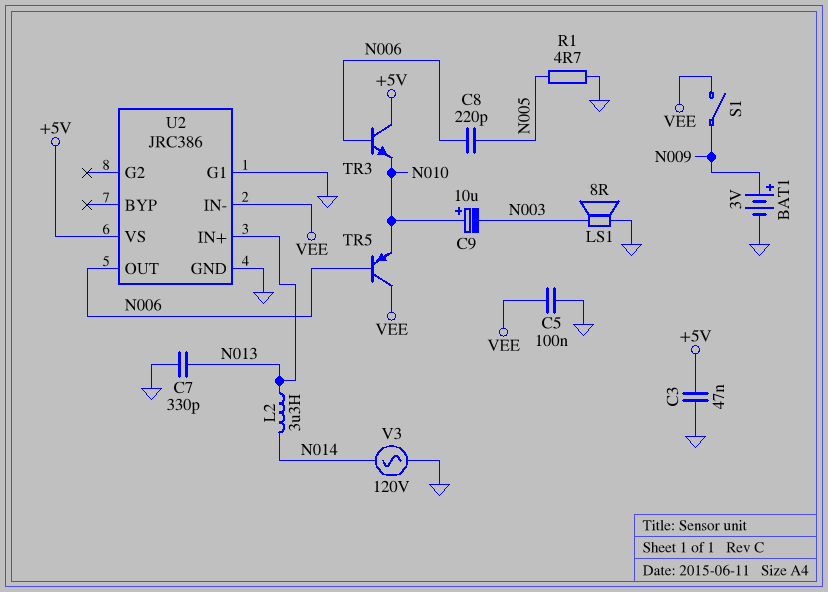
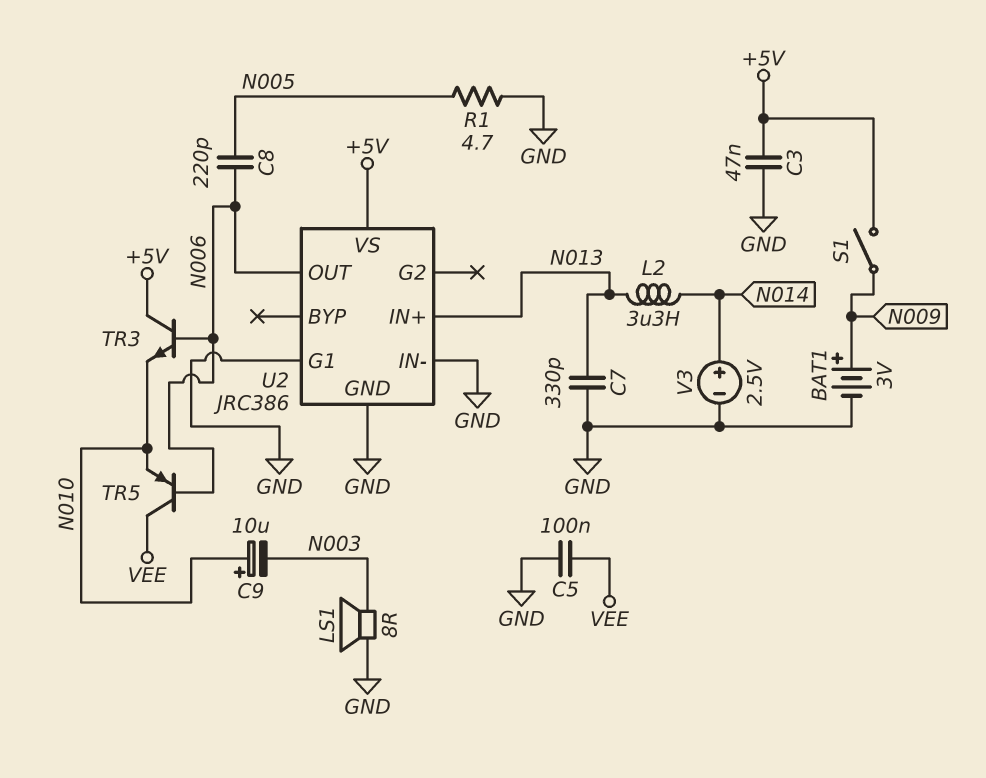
S1: switch (N009, VEE) -> switch (+5V, N009)
U2 pin IN-: VEE -> GND
V3: AC 120V (GND, N014) -> 2.5V (plus N014, minus GND)

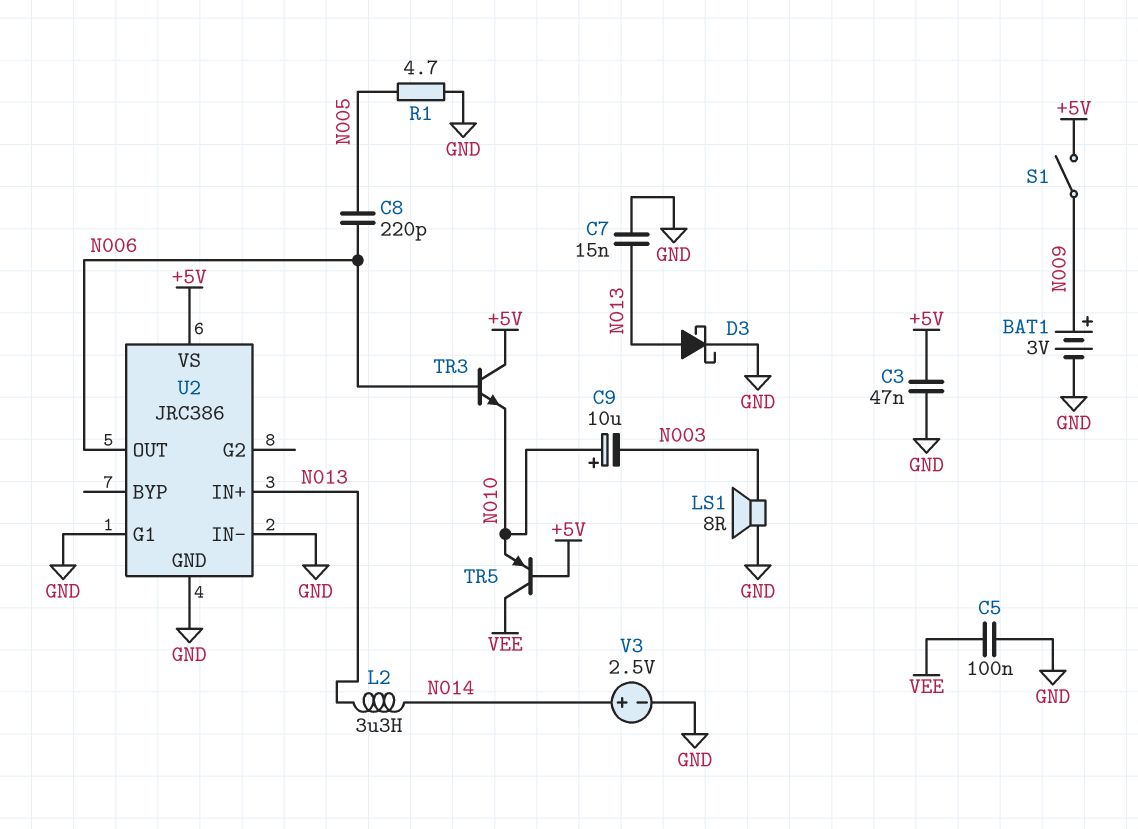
C7: 330pF (GND, N013) -> 15nF (GND, N013)
D3: none -> schottky (A N013, K GND)
TR5: PNP (B N006, C VEE, E N010) -> PNP (B +5V, C VEE, E N010)

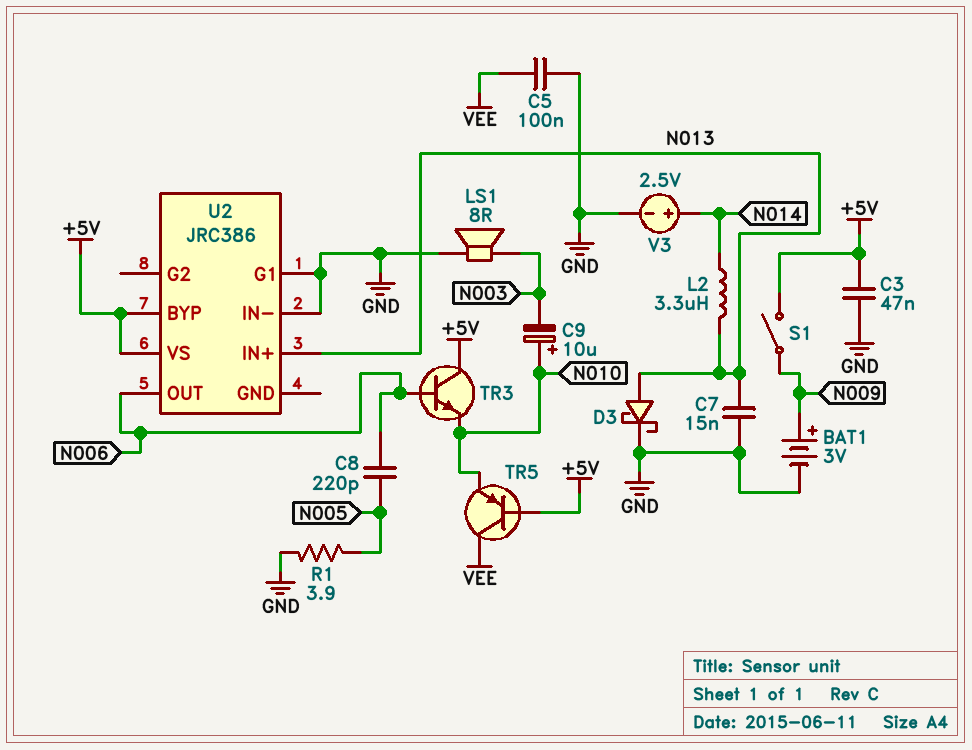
R1: 4.7 (GND, N005) -> 3.9 (GND, N005)
U2 pin BYP: none -> +5V
U2 pin GND: GND -> none

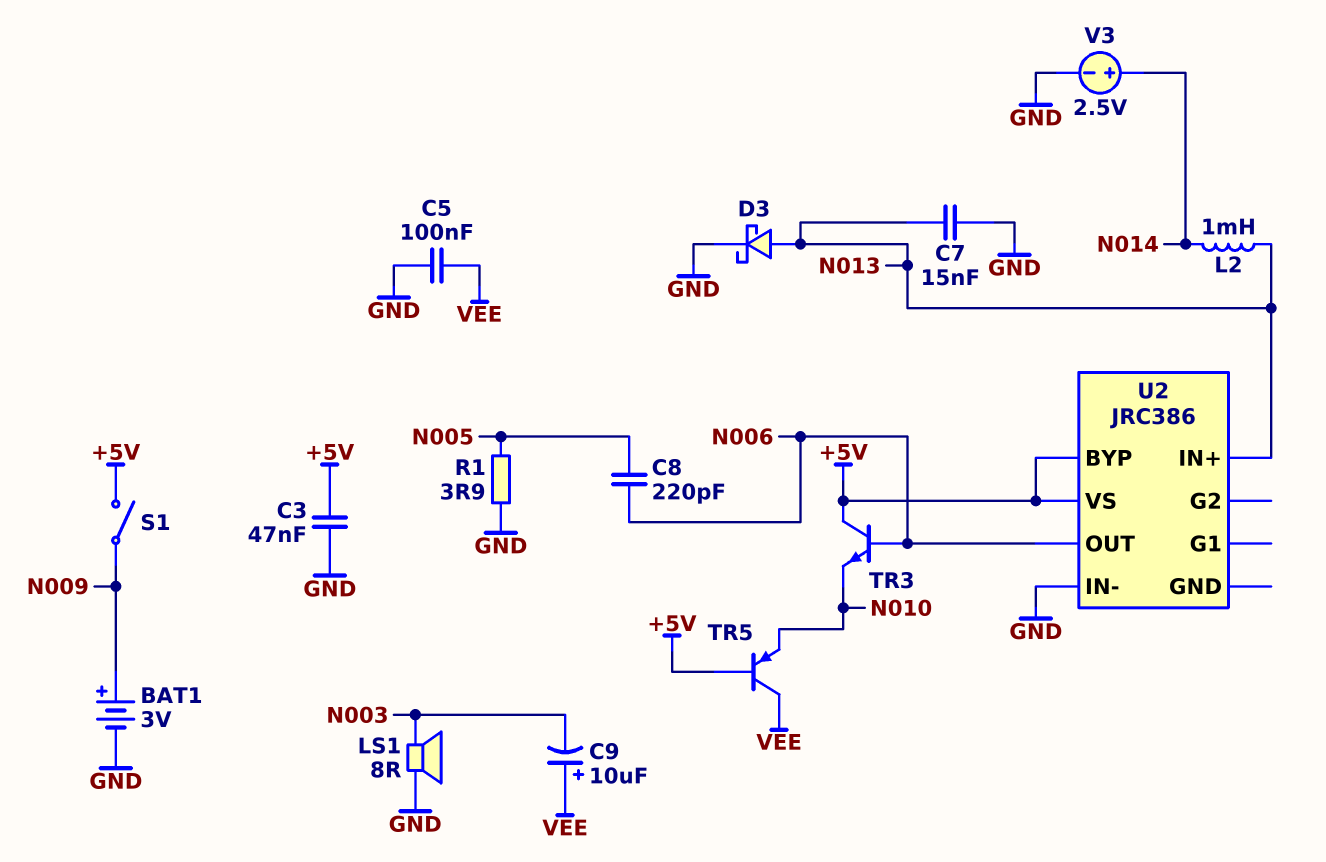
C9: 10uF (plus N010, minus N003) -> 10uF (plus VEE, minus N003)
L2: 3.3uH (N013, N014) -> 1mH (N013, N014)
U2 pin G1: GND -> none

